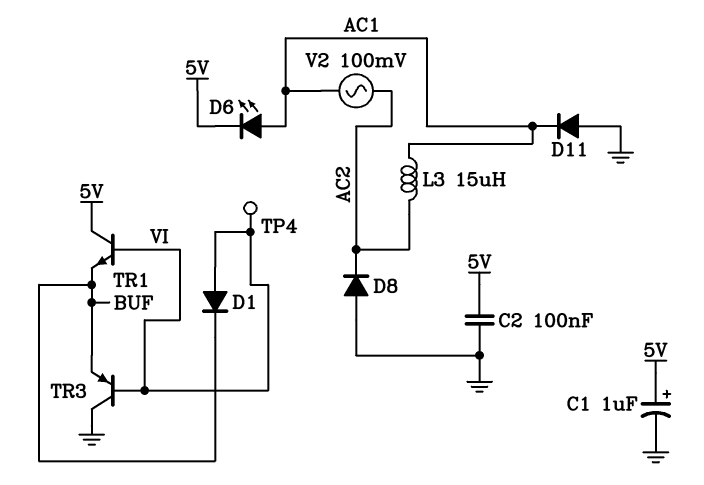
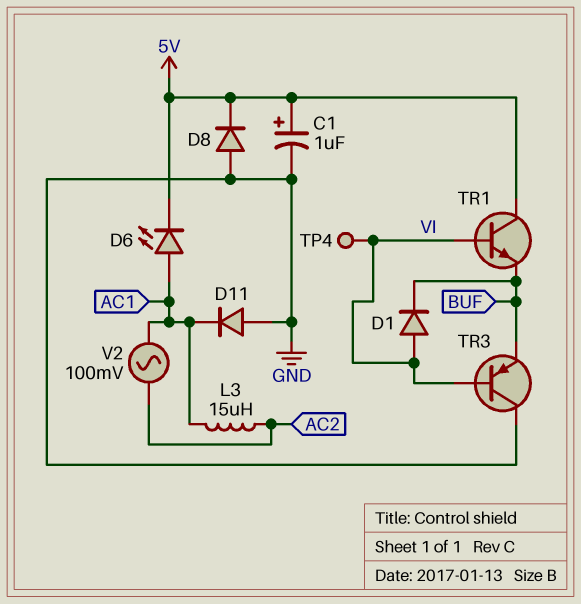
C2: 100nF (5V, GND) -> none
D8: diode (A GND, K AC2) -> diode (A GND, K 5V)

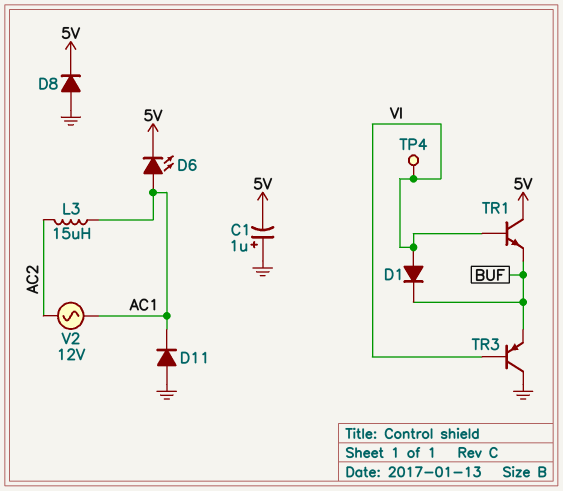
C1: 1uF (plus 5V, minus GND) -> 1uF (plus GND, minus 5V)
V2: AC 100mV (AC1, AC2) -> AC 12V (AC1, AC2)

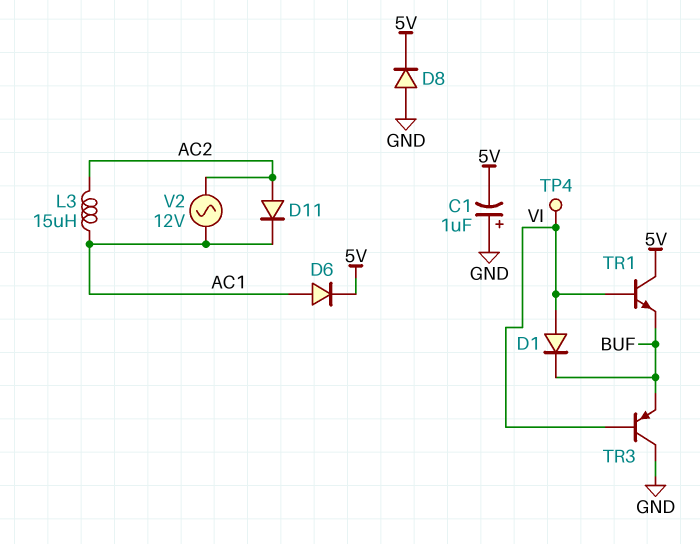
D6: LED (A AC1, K 5V) -> diode (A AC1, K 5V)
D11: diode (A GND, K AC1) -> diode (A AC2, K AC1)

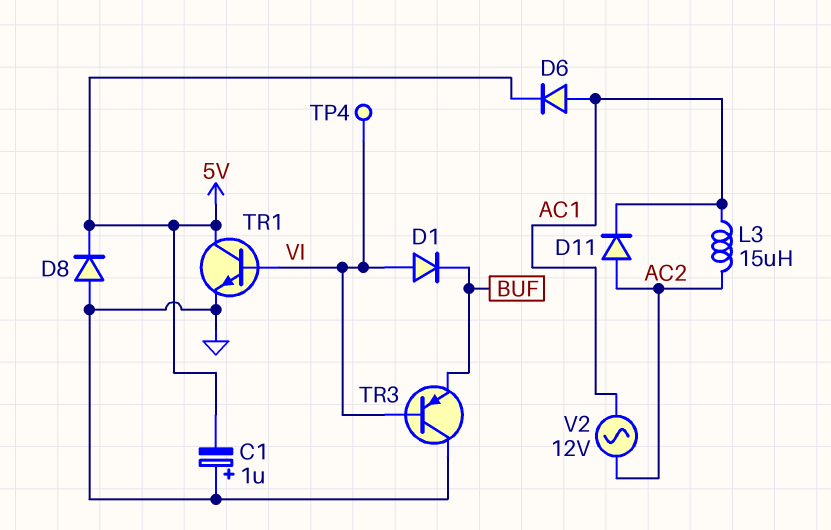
TR1: NPN (B VI, C 5V, E BUF) -> NPN (B VI, C 5V, E GND)

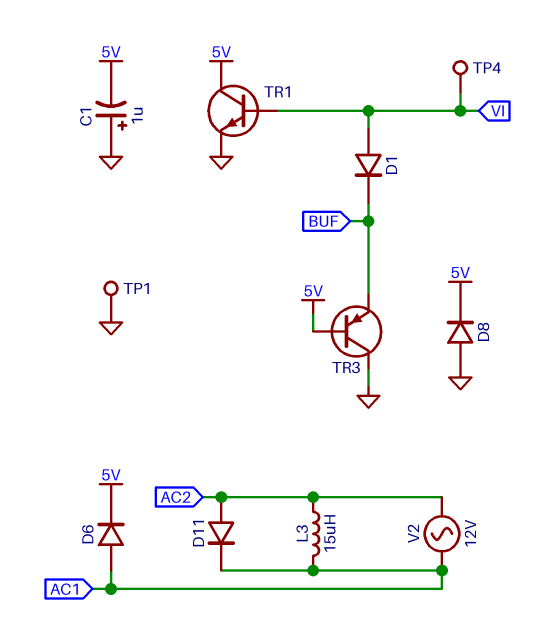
TP1: none -> test point (GND)
TR3: PNP (B VI, C GND, E BUF) -> PNP (B 5V, C GND, E BUF)

